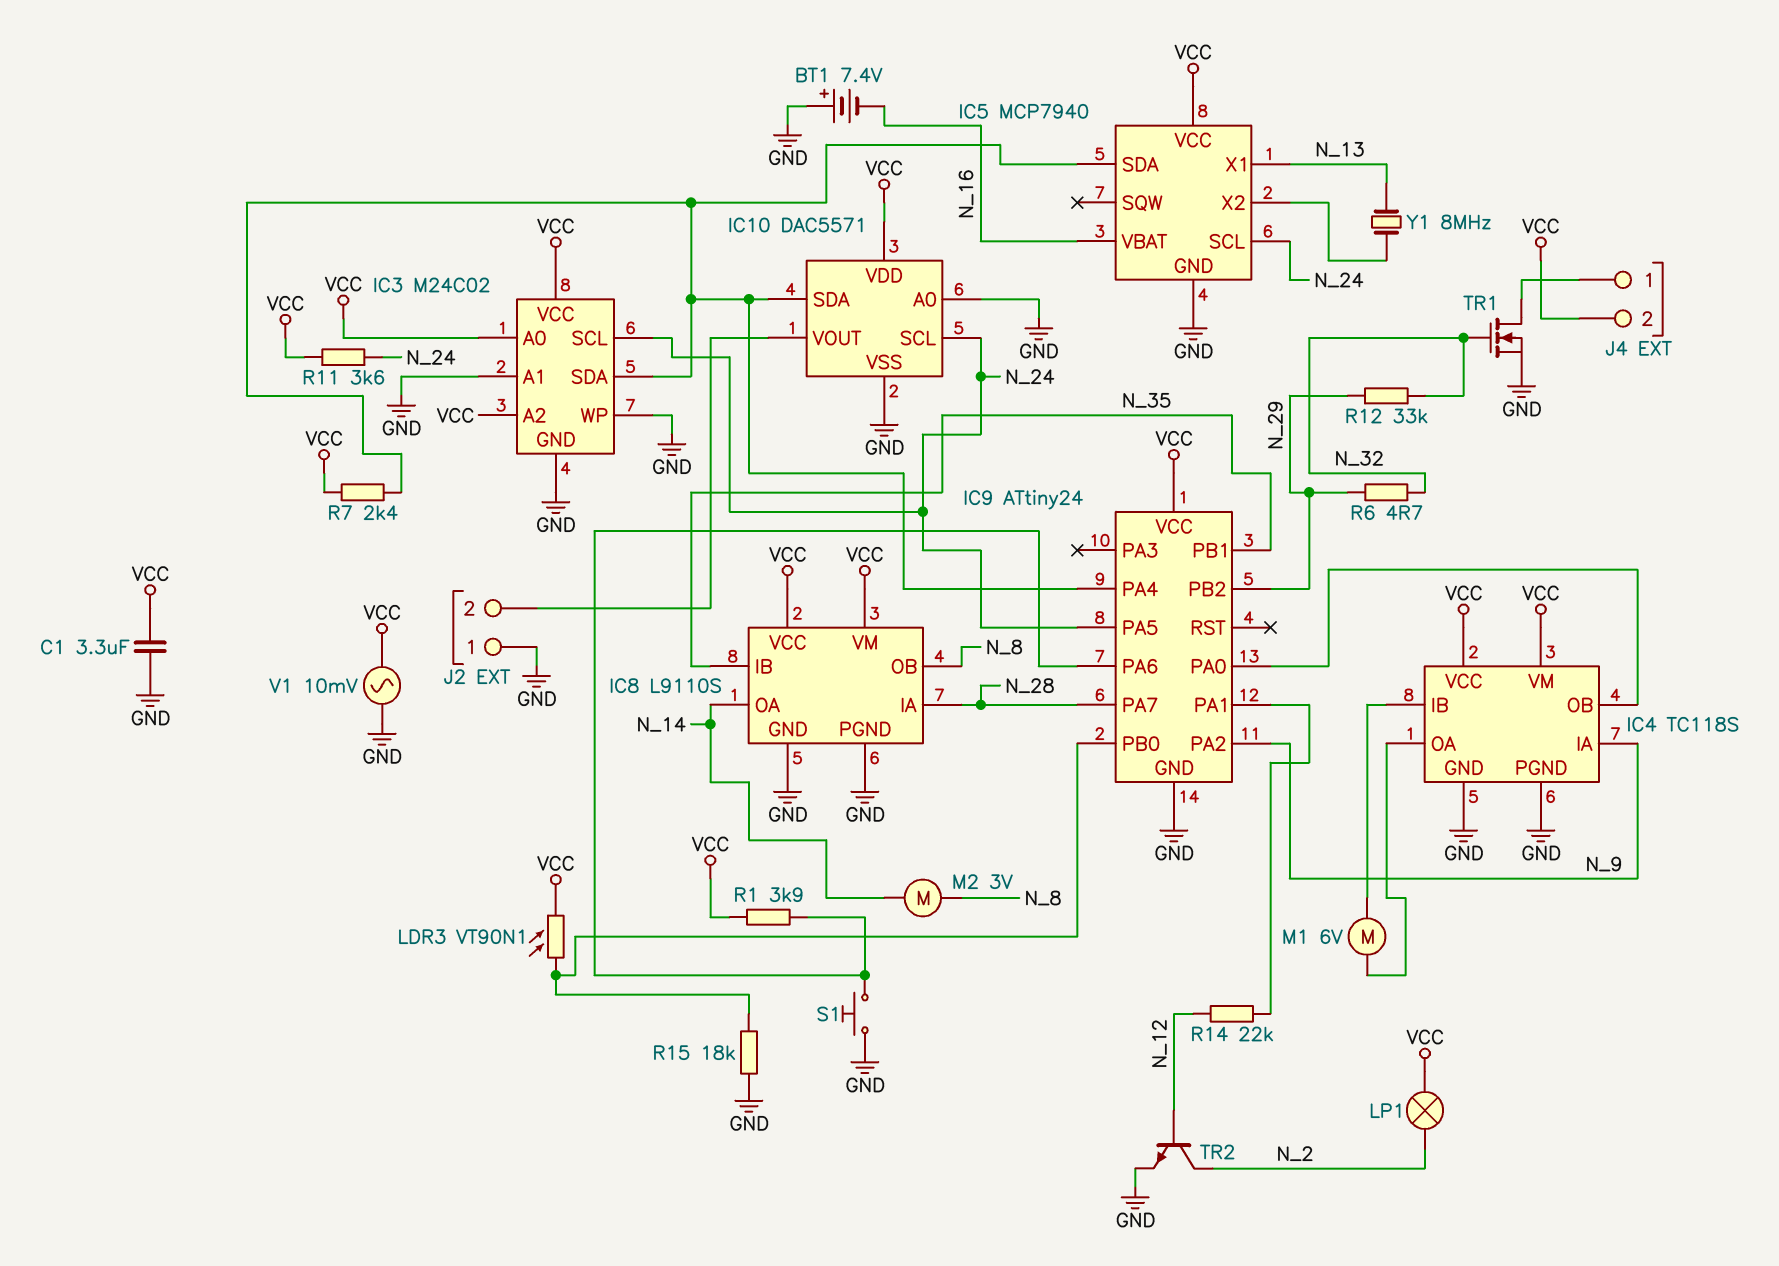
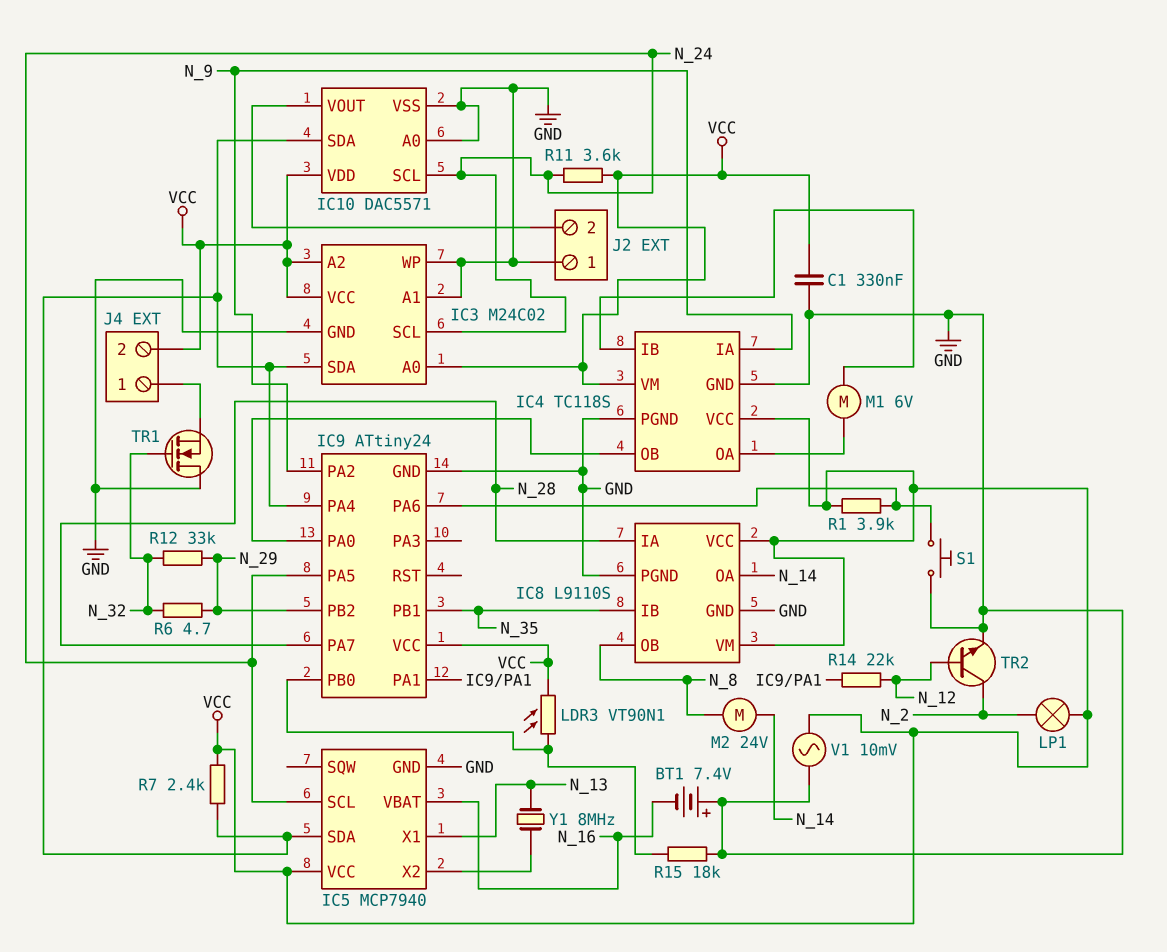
C1: 3.3uF (GND, VCC) -> 330nF (GND, VCC)
M2: motor 3V (N_8, N_14) -> motor 24V (N_8, N_14)
TR1: NMOS (G N_32, D J4/1, S GND) -> NMOS (G N_32, D GND, S J4/1)

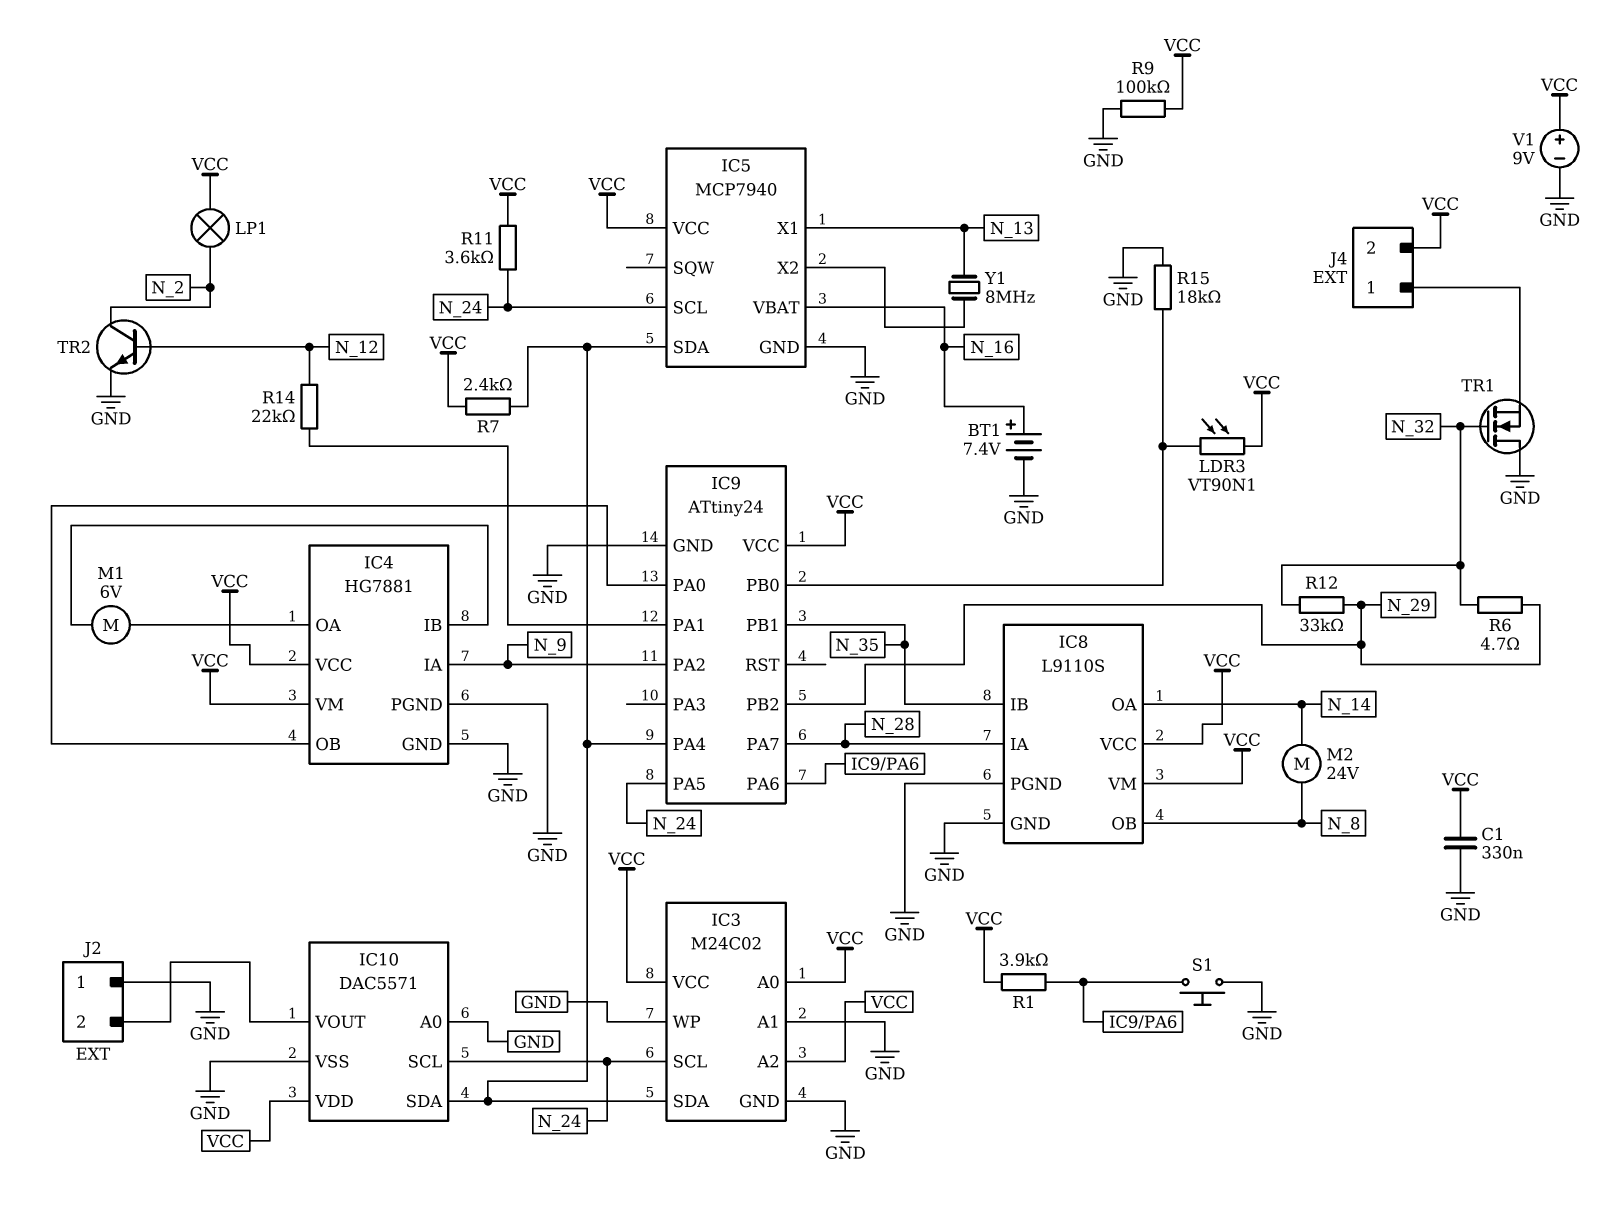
BT1: 7.4V (plus GND, minus N_16) -> 7.4V (plus N_16, minus GND)
IC4: TC118S -> HG7881
R9: none -> 100k (GND, VCC)
V1: AC 10mV (GND, VCC) -> 9V (plus VCC, minus GND)

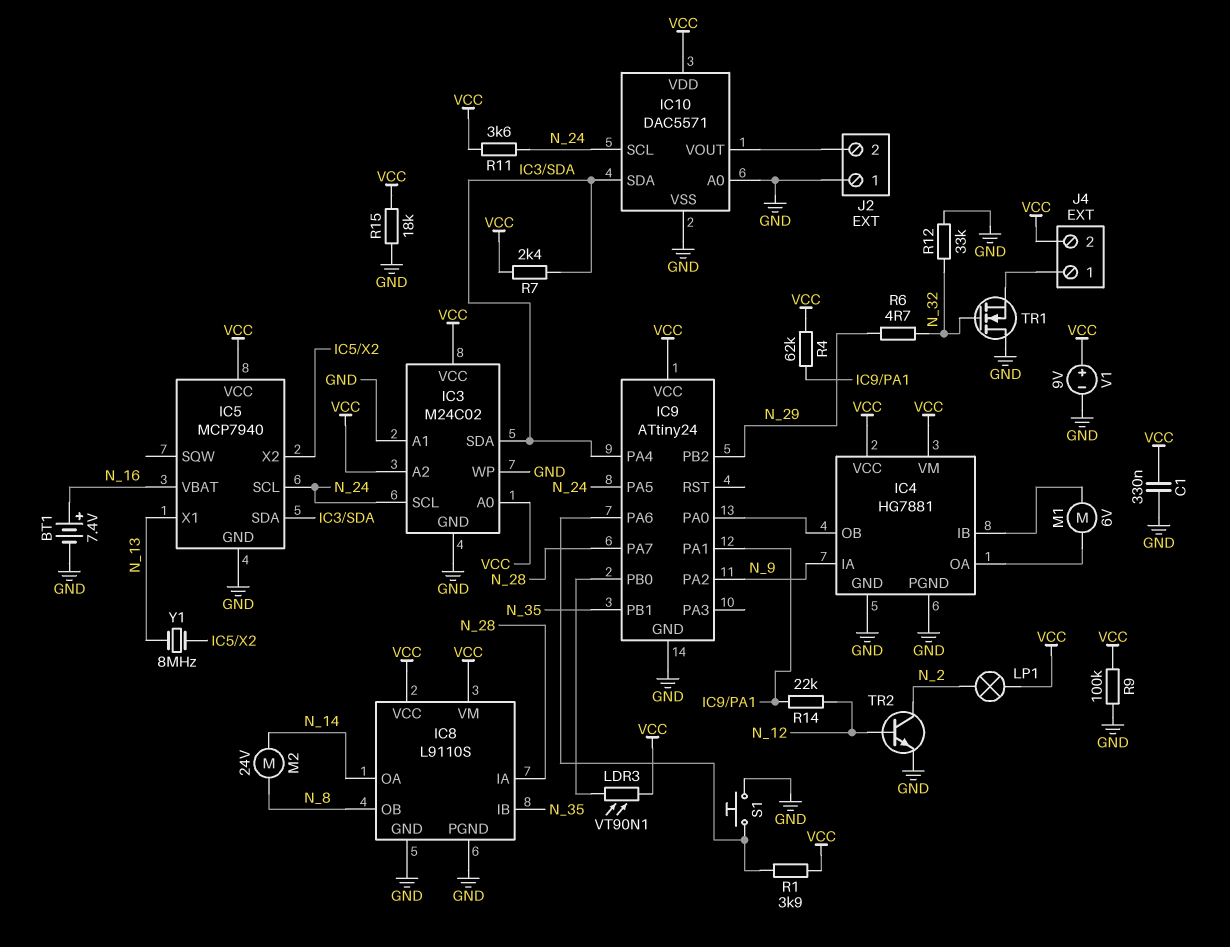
R4: none -> 62k (IC9/PA1, VCC)
R12: 33k (N_29, N_32) -> 33k (GND, N_32)
R15: 18k (GND, IC9/PB0) -> 18k (GND, VCC)

